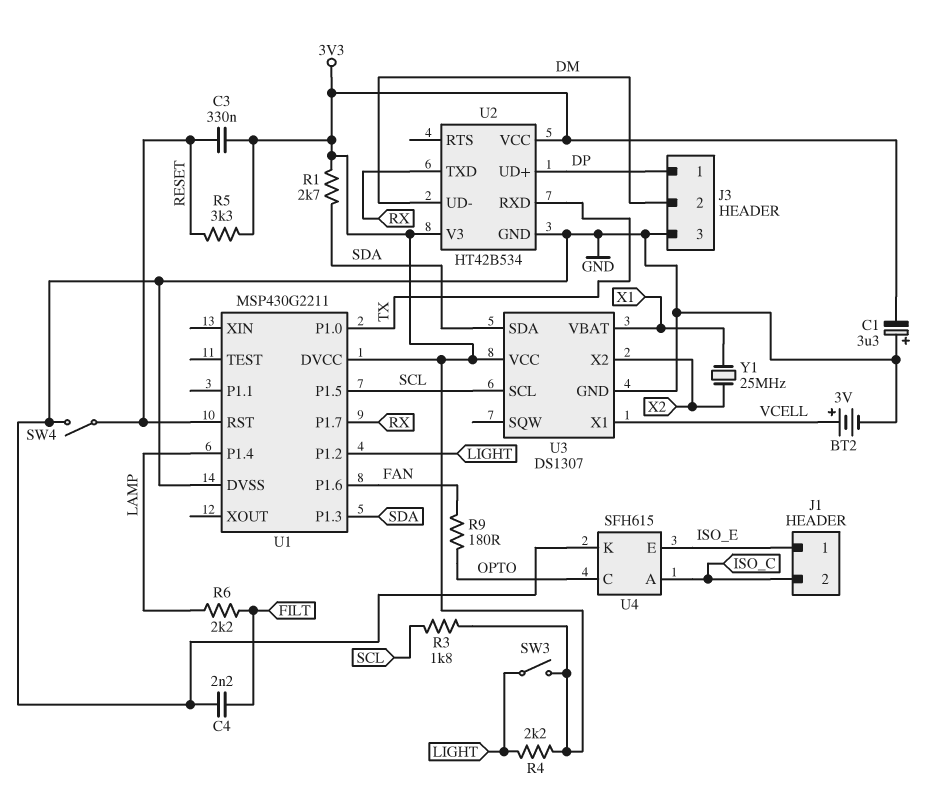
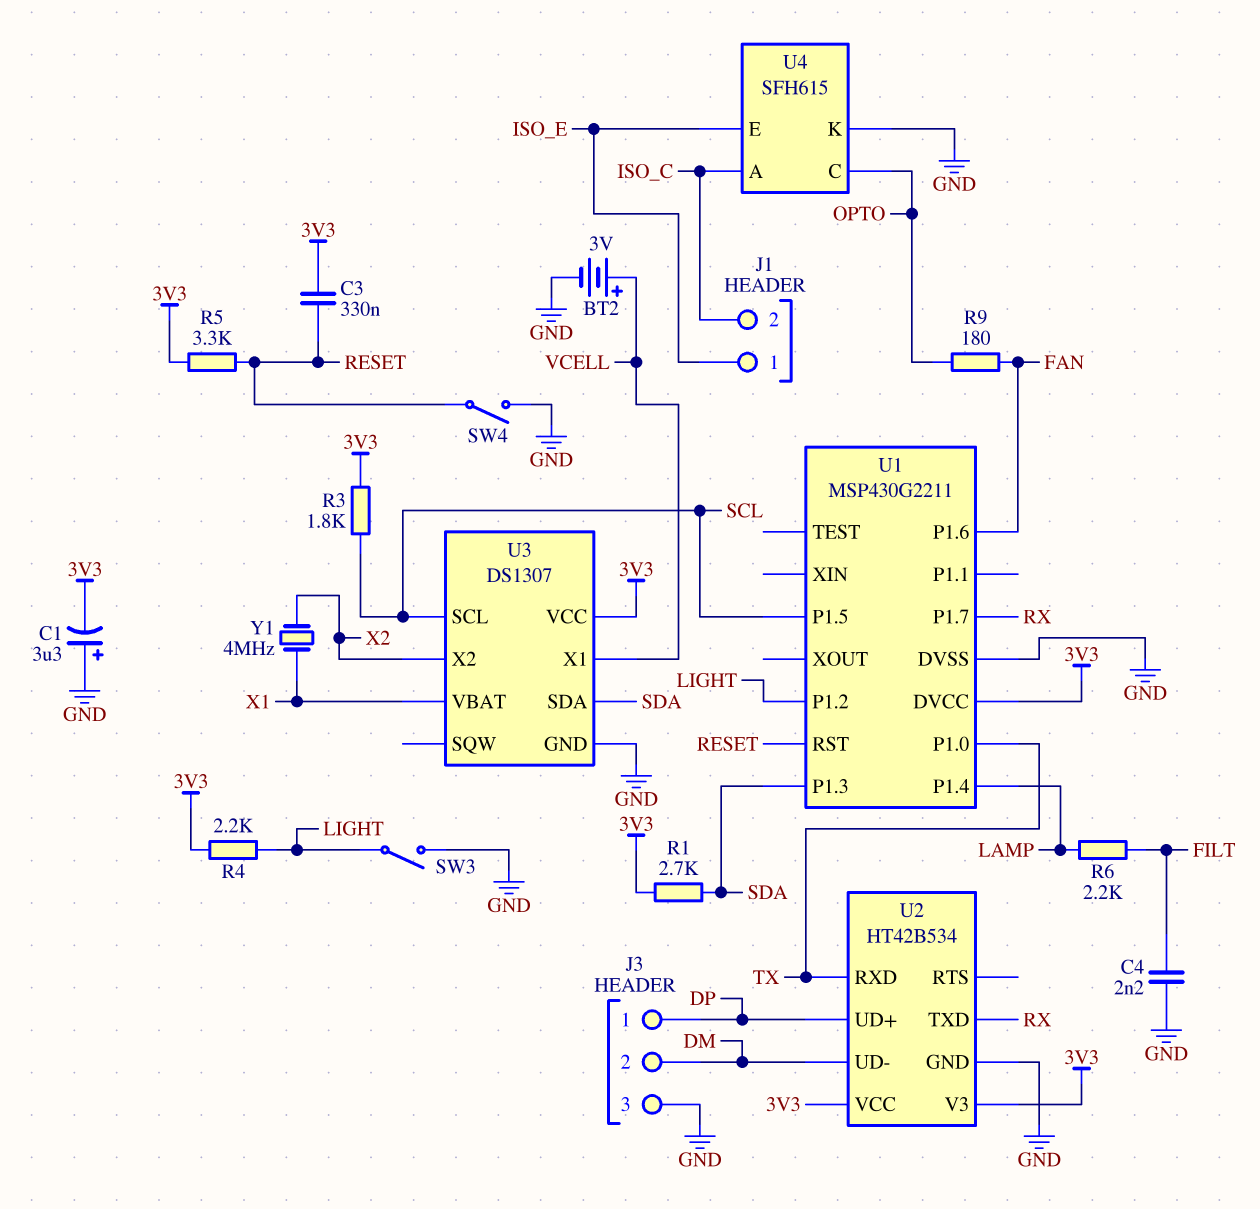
SW3: switch (3V3, LIGHT) -> switch (GND, LIGHT)
Y1: 25MHz (X1, X2) -> 4MHz (X1, X2)

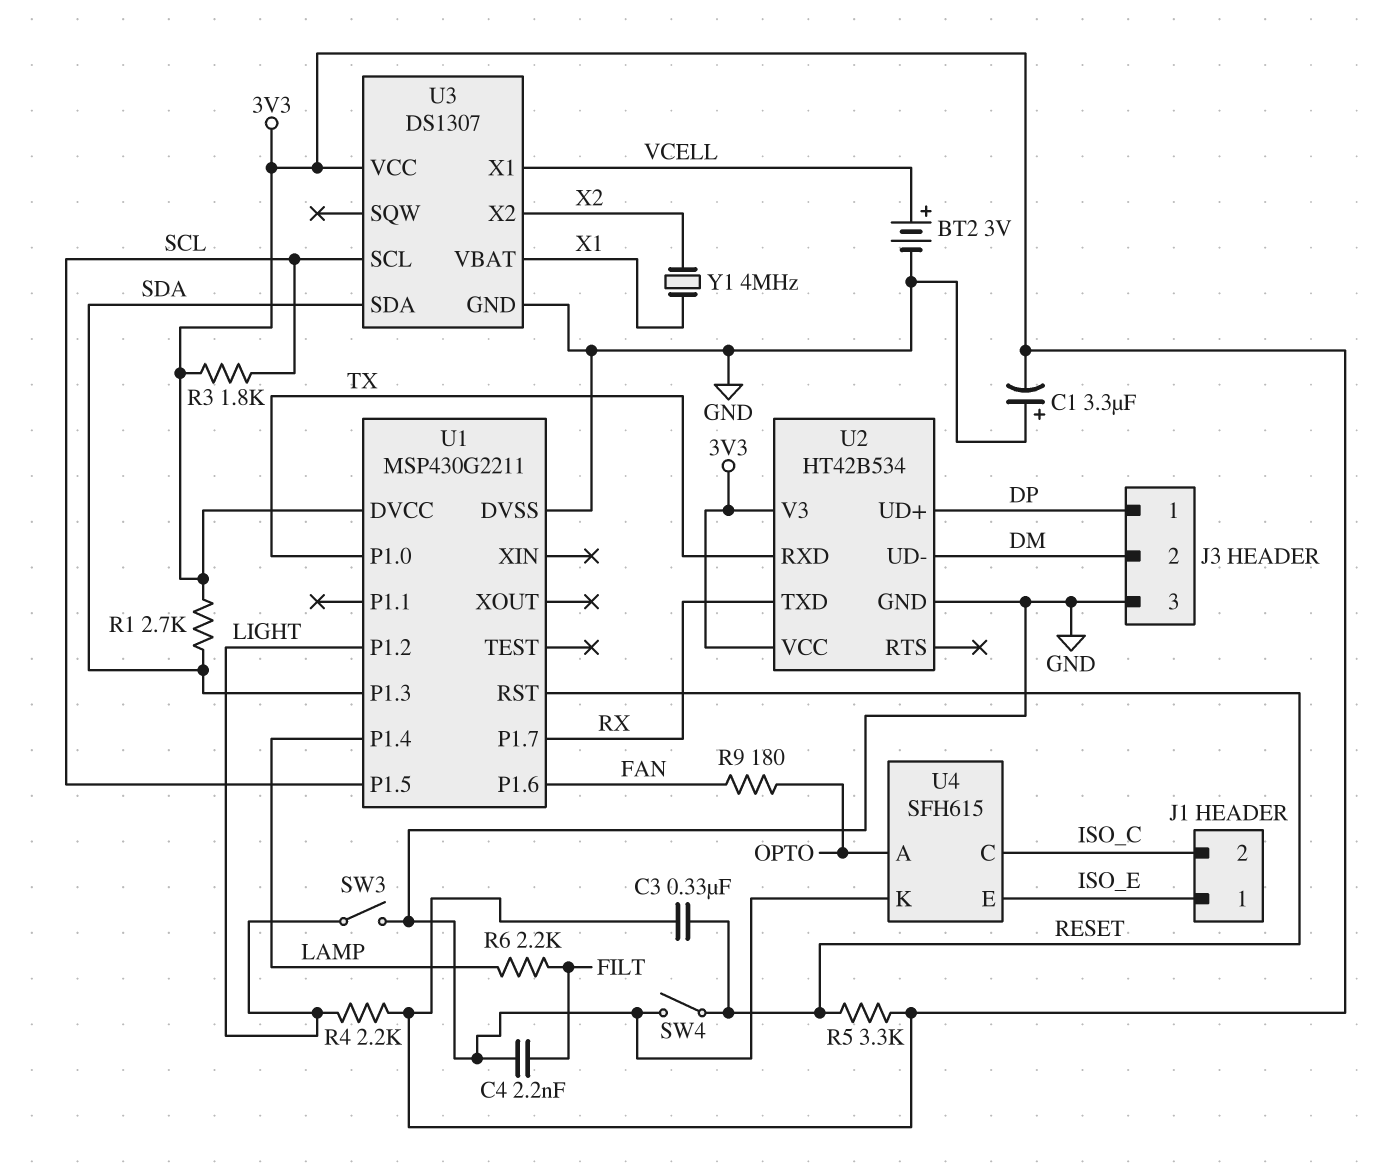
U4 pin A: ISO_C -> OPTO
U4 pin C: OPTO -> ISO_C

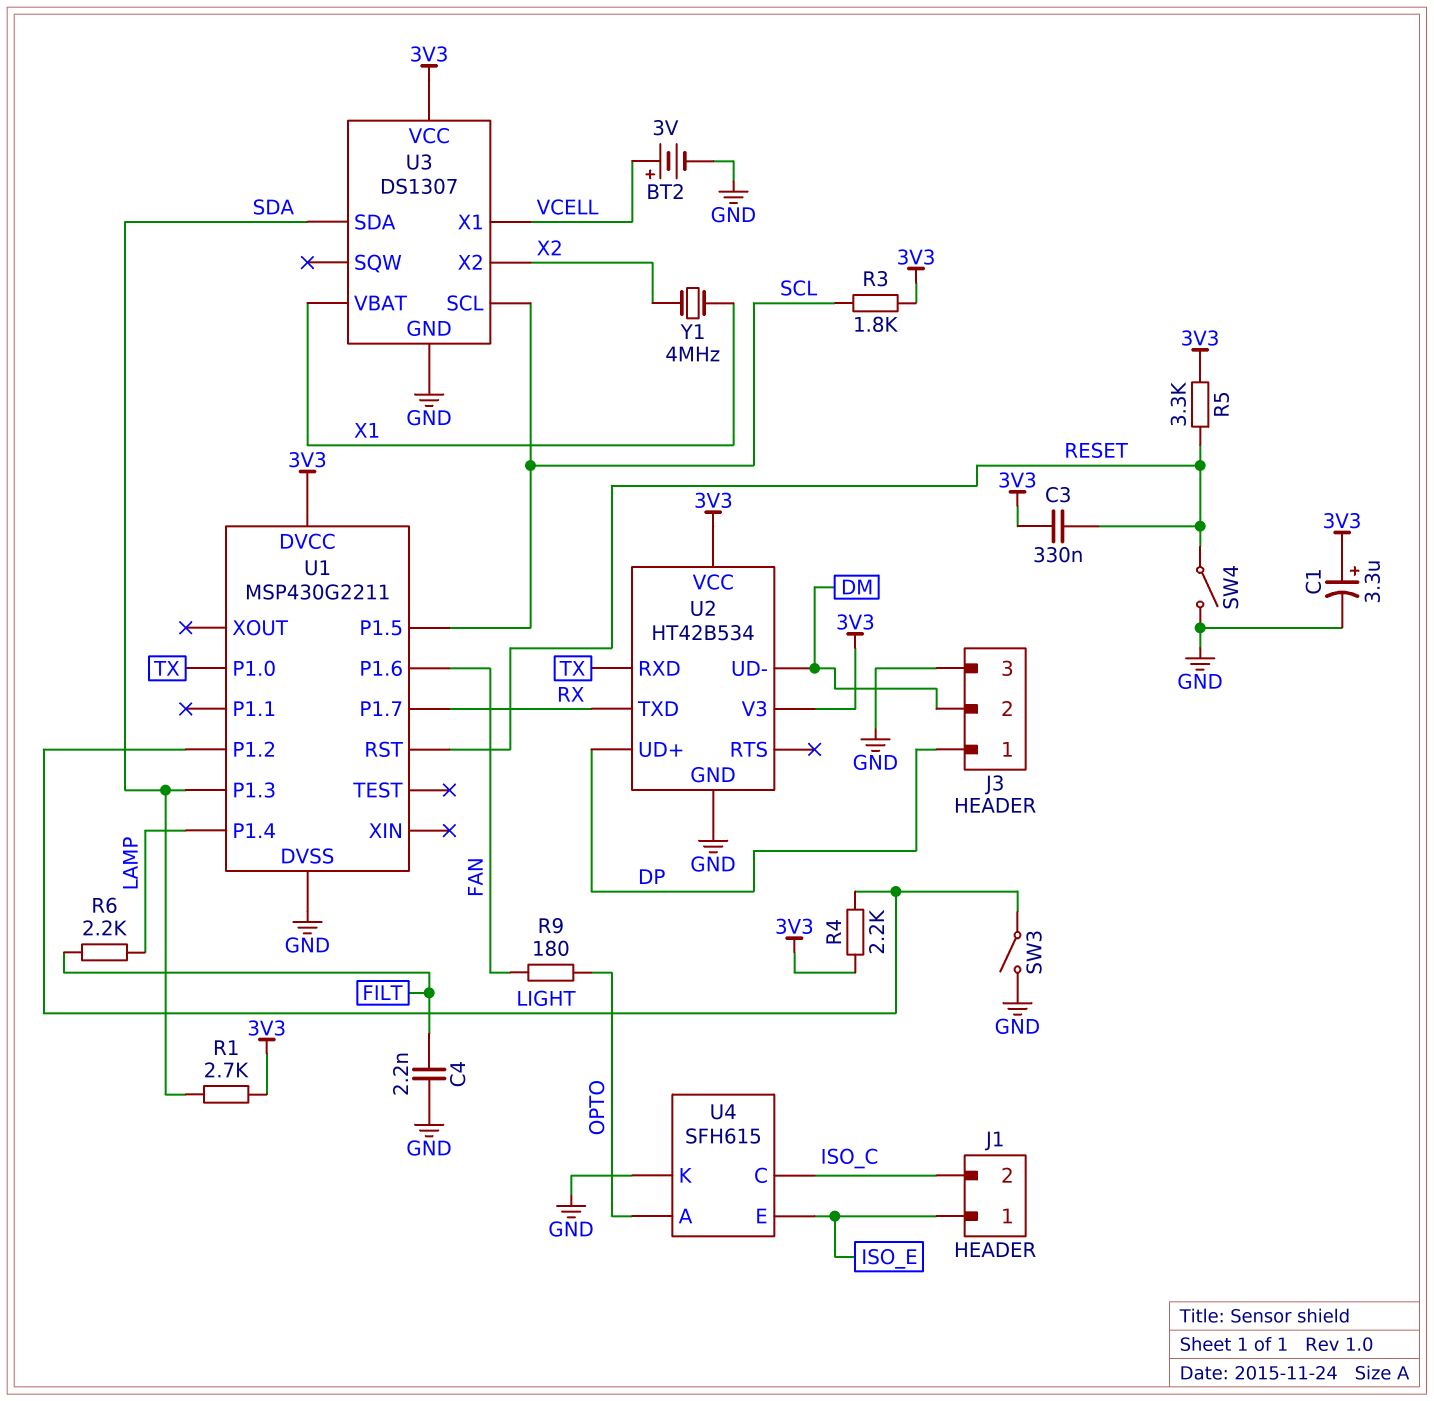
C1: 3.3uF (plus GND, minus 3V3) -> 3.3uF (plus 3V3, minus GND)

